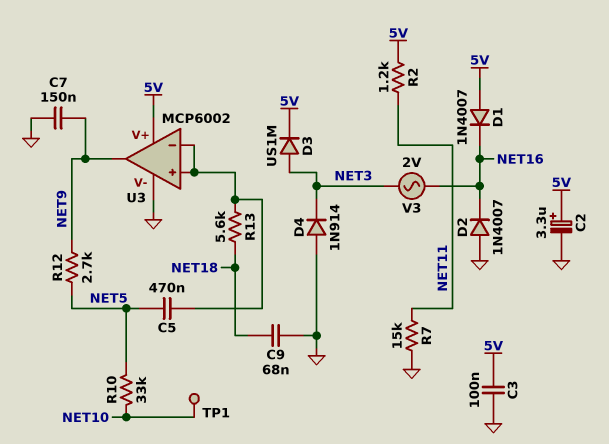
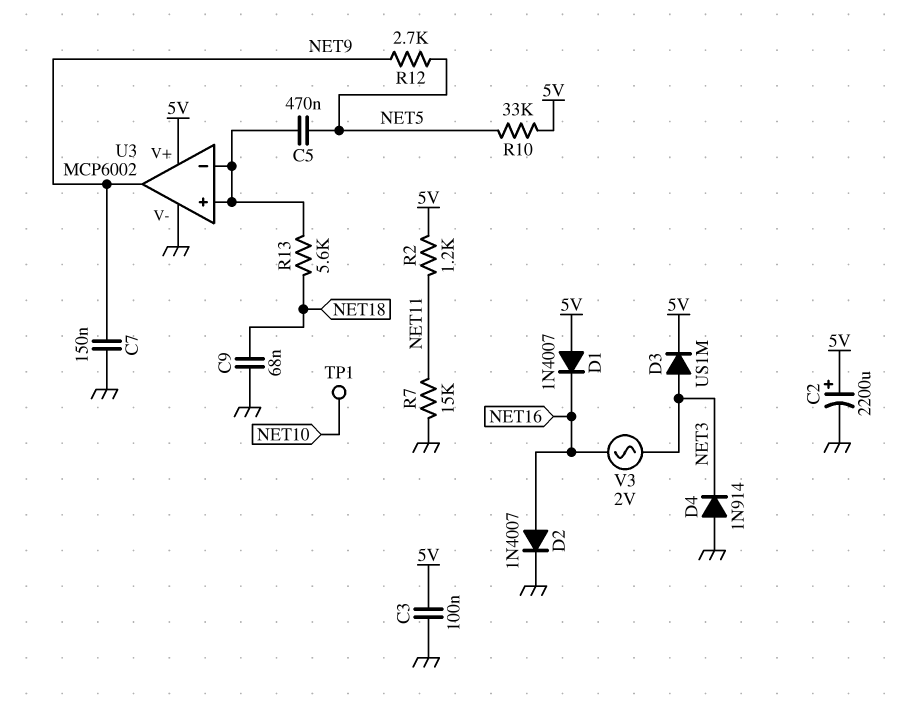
C2: 3.3uF (plus 5V, minus GND) -> 2200uF (plus 5V, minus GND)
D2: diode 1N4007 (A GND, K NET16) -> diode 1N4007 (A NET16, K GND)
R10: 33k (NET5, NET10) -> 33k (5V, NET5)

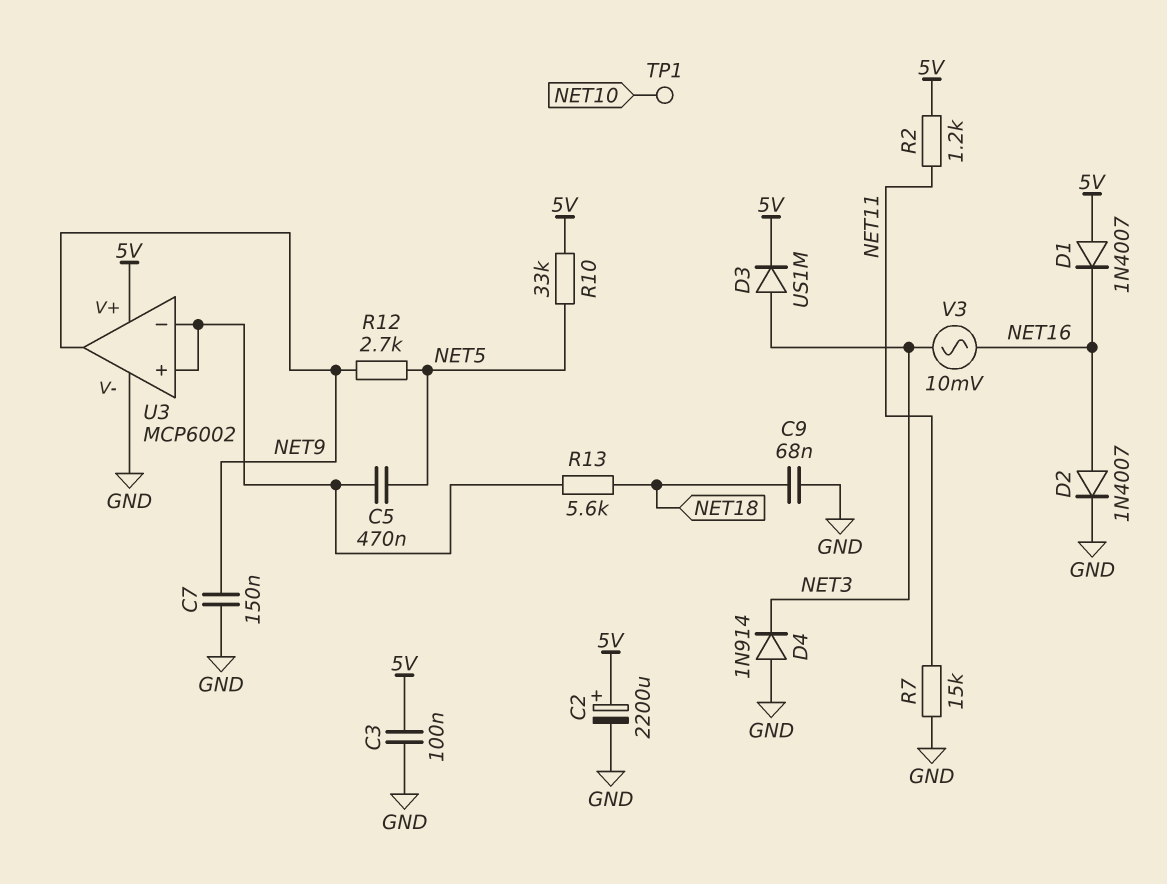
V3: AC 2V (NET3, NET16) -> AC 10mV (NET3, NET16)

